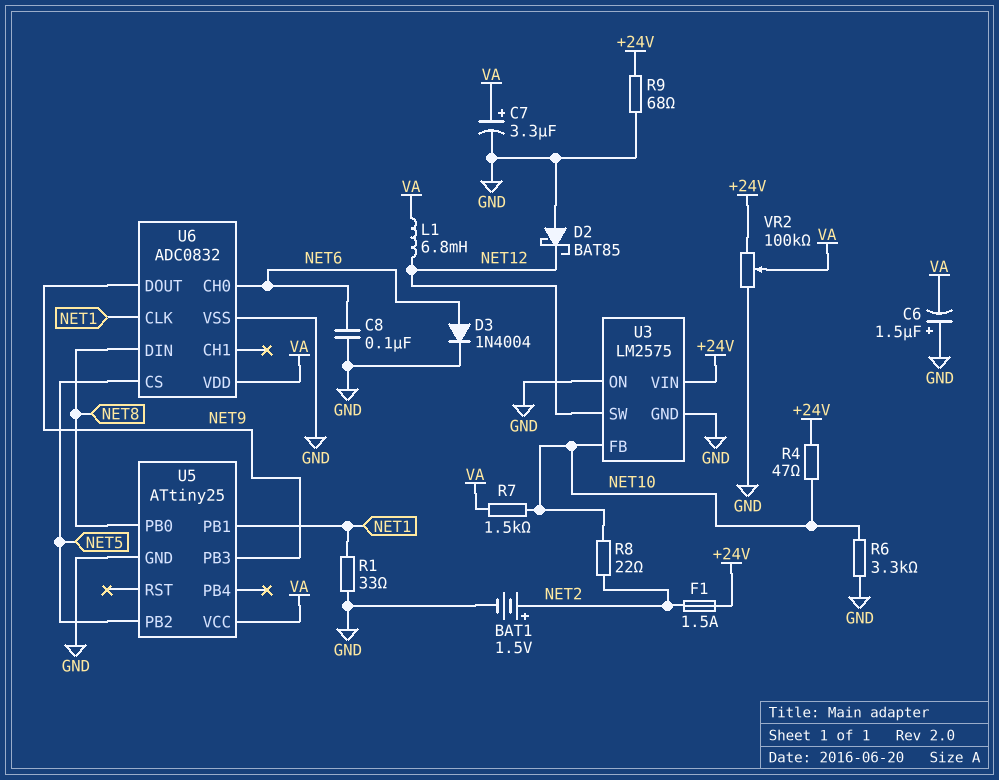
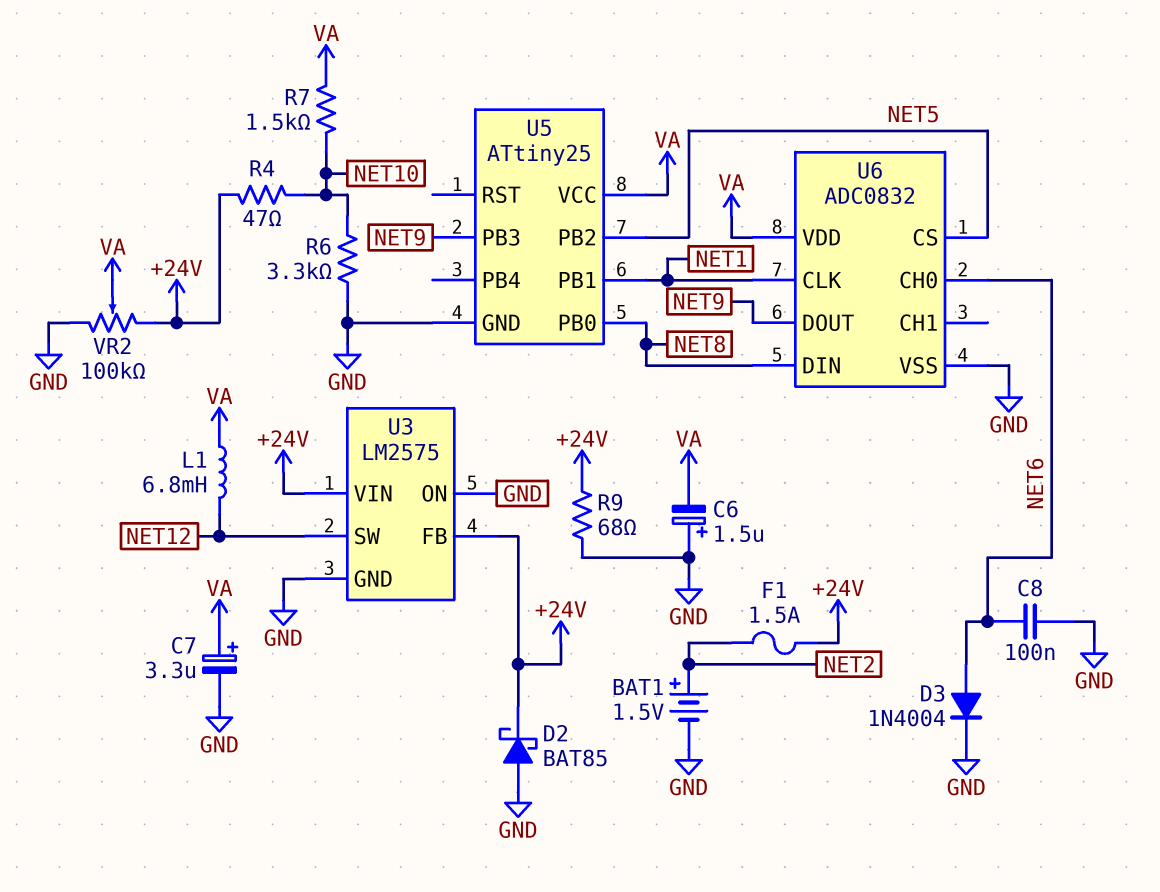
D2: schottky BAT85 (A GND, K NET12) -> schottky BAT85 (A GND, K +24V)
R1: 33 (GND, NET1) -> none
R8: 22 (NET2, NET10) -> none
U3 pin FB: NET10 -> +24V

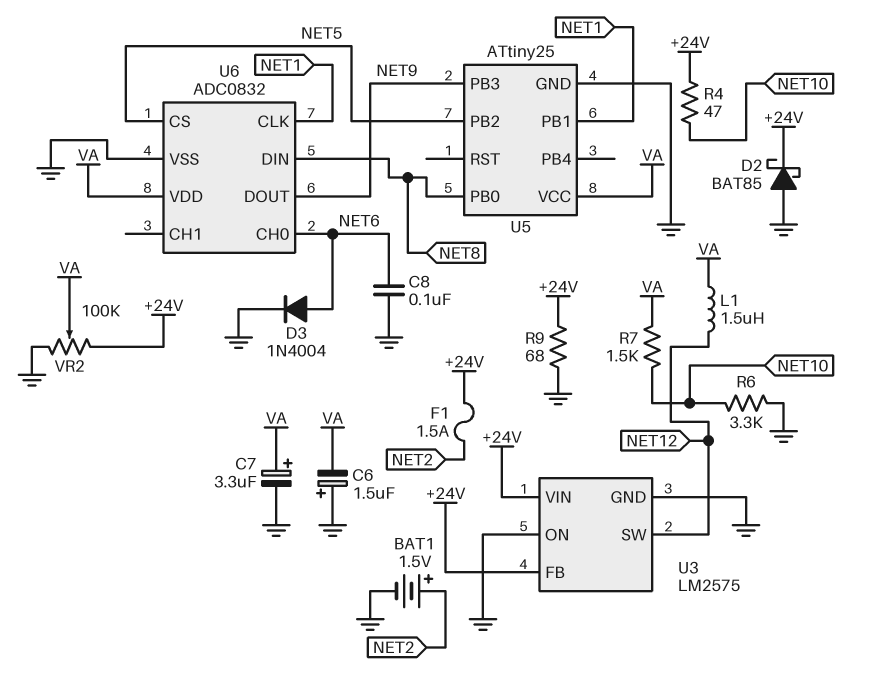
L1: 6.8mH (NET12, VA) -> 1.5uH (NET12, VA)

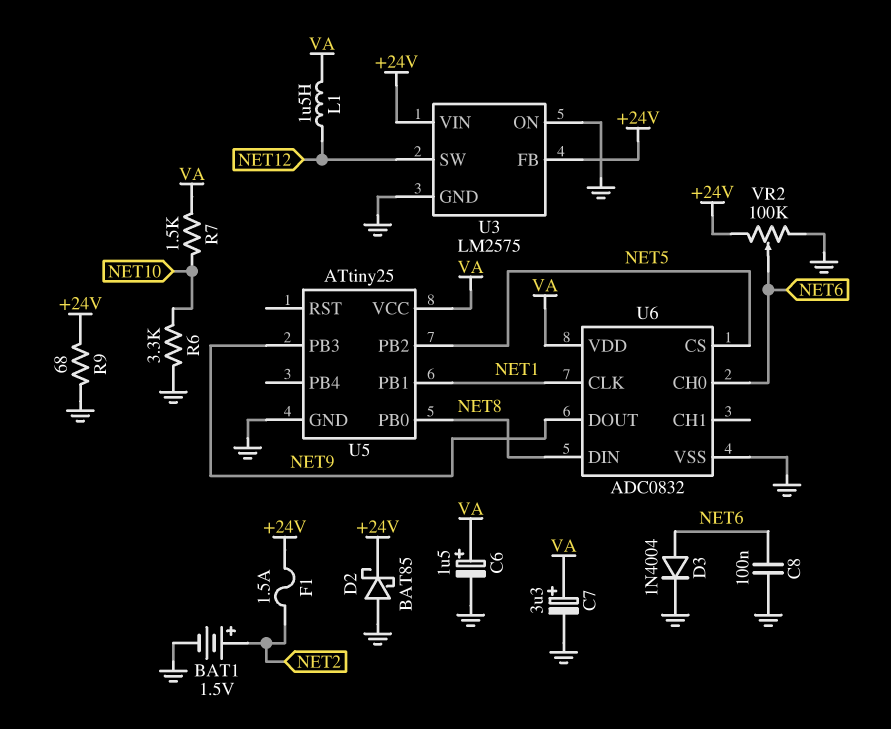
C6: 1.5uF (plus GND, minus VA) -> 1.5uF (plus VA, minus GND)
R4: 47 (+24V, NET10) -> none
VR2: 100k (+24V, GND, wiper VA) -> 100k (+24V, GND, wiper NET6)

